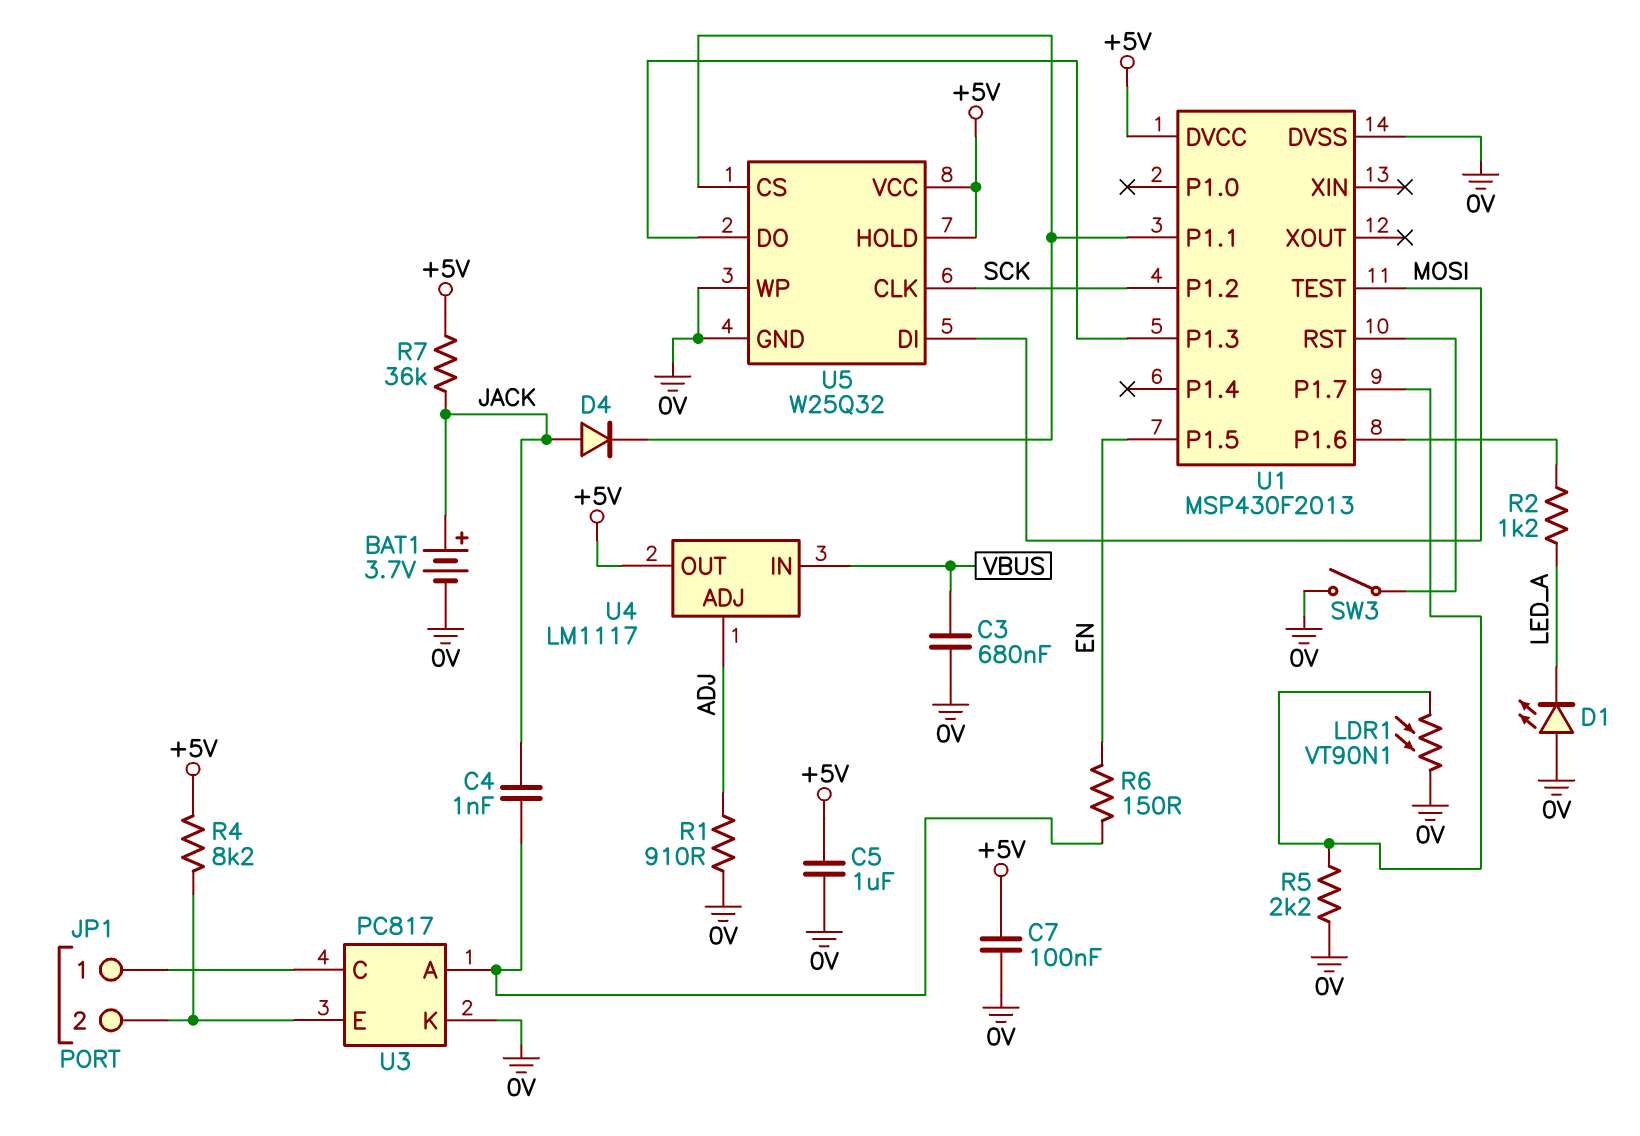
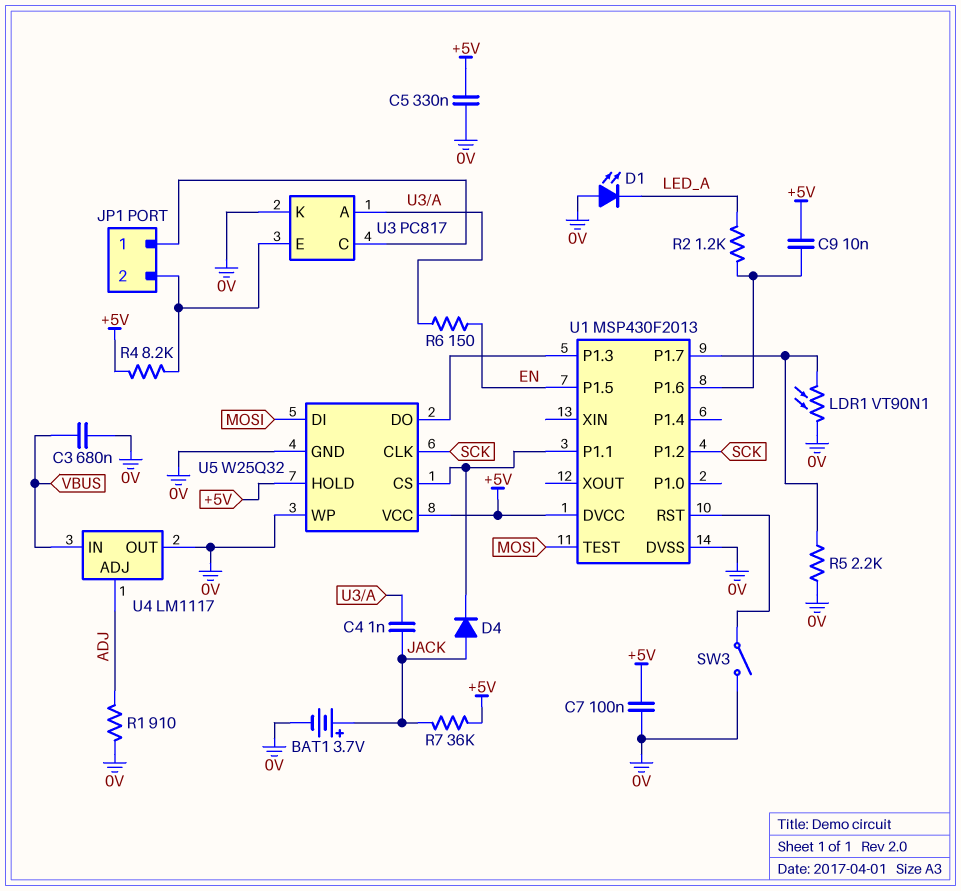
C5: 1uF (+5V, 0V) -> 330nF (+5V, 0V)
C9: none -> 10nF (+5V, U1/P1.6)
U4 pin OUT: +5V -> 0V

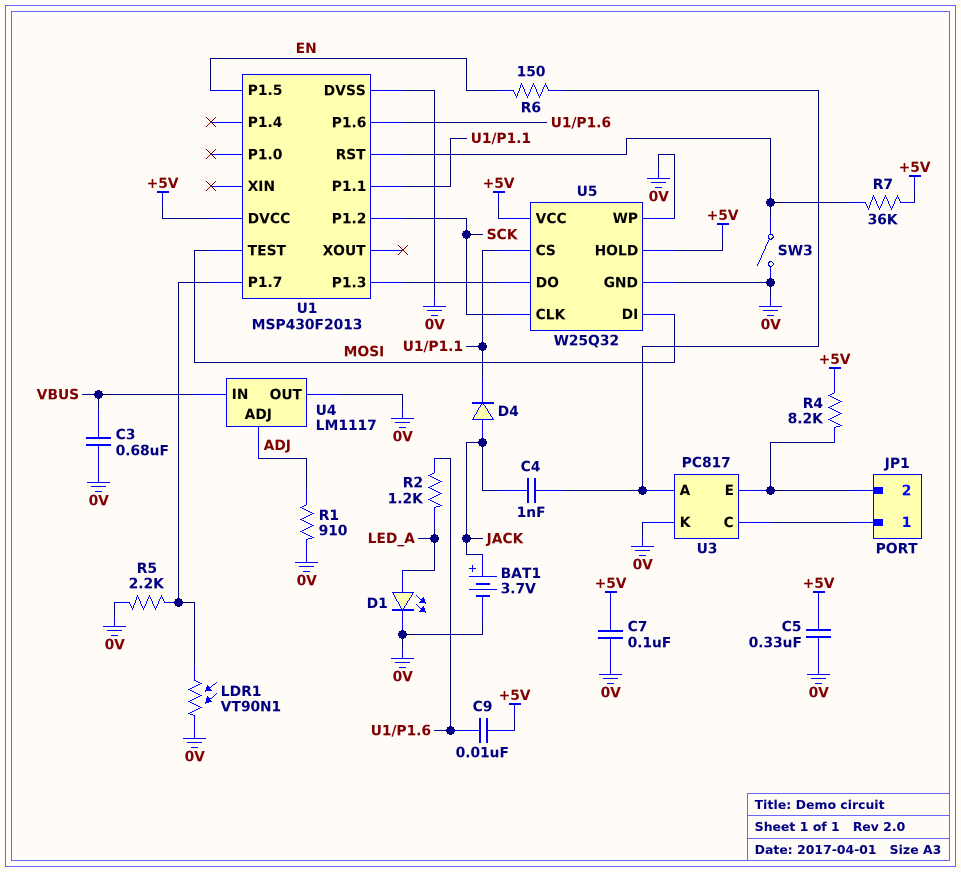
D1: LED (A 0V, K LED_A) -> LED (A LED_A, K 0V)
R7: 36k (+5V, JACK) -> 36k (+5V, U1/RST)

